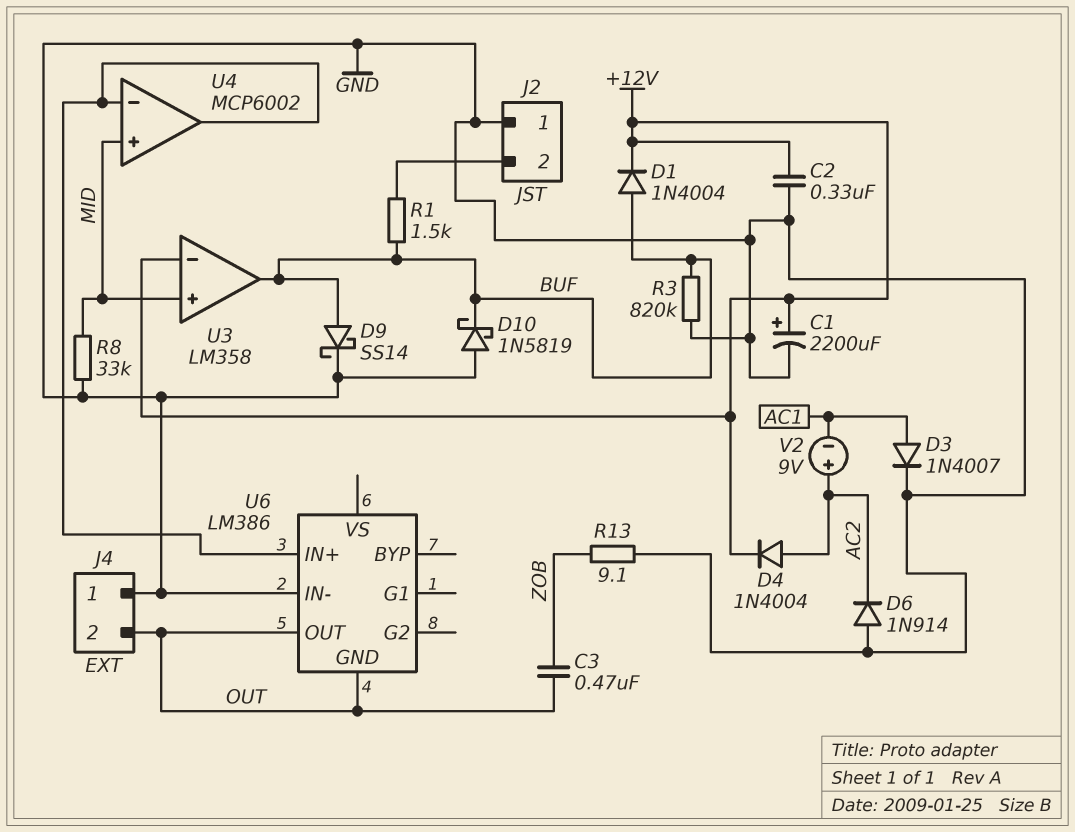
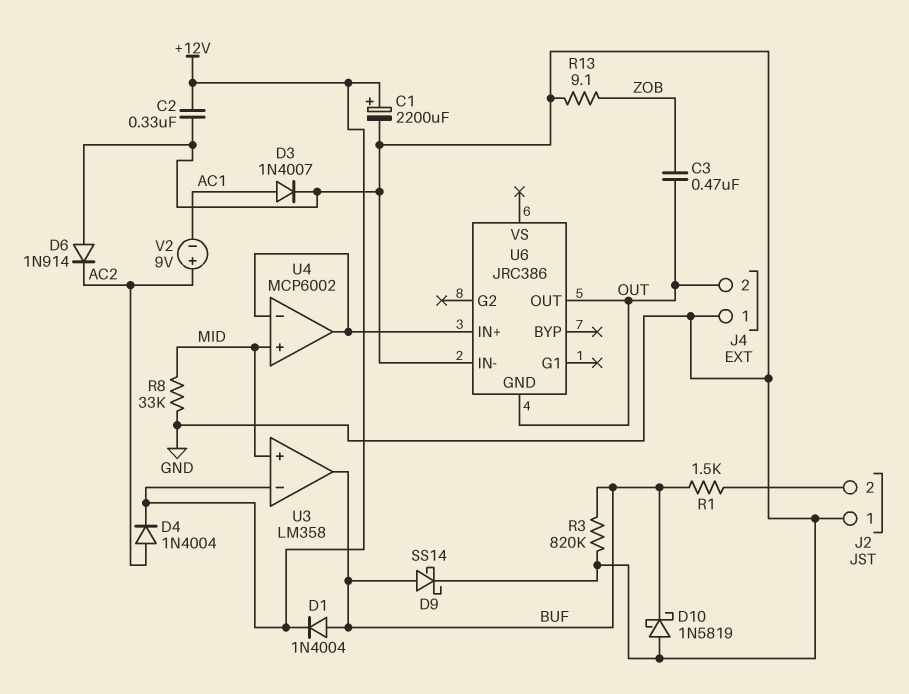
U6: LM386 -> JRC386

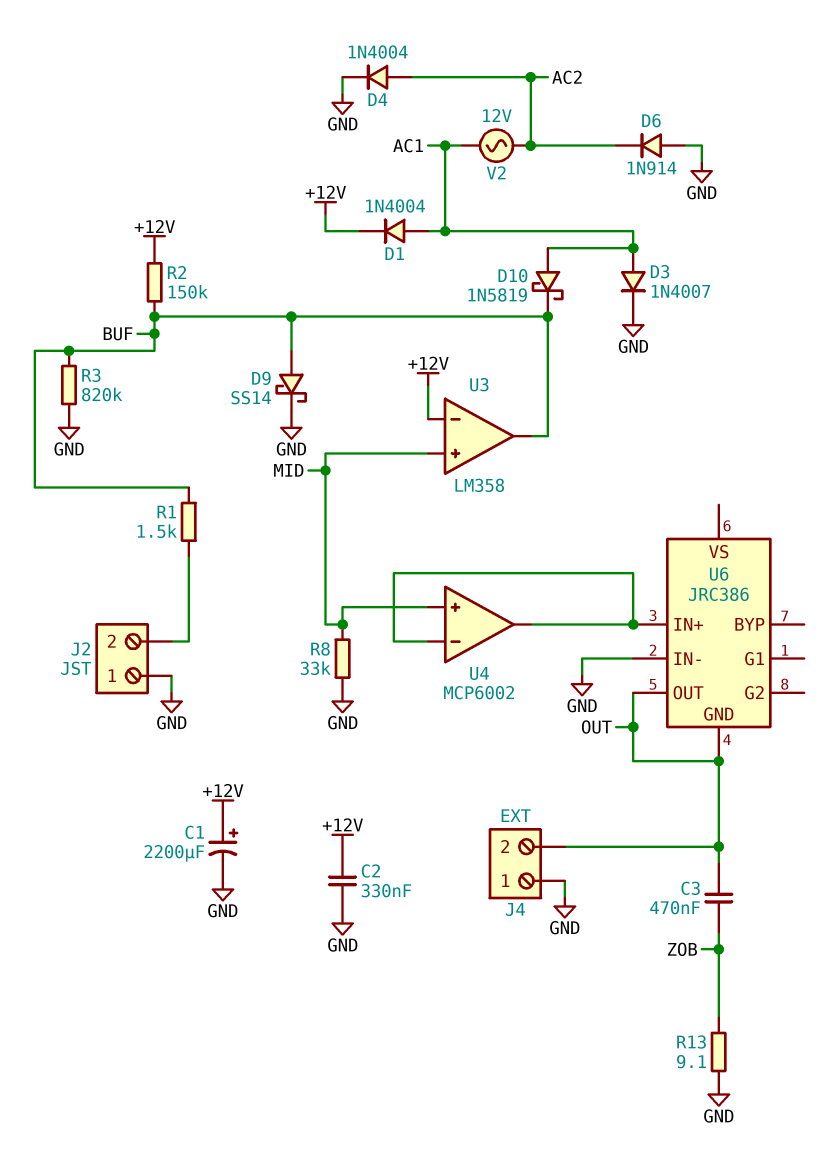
D1: diode 1N4004 (A BUF, K +12V) -> diode 1N4004 (A AC1, K +12V)
D4: diode 1N4004 (A AC2, K +12V) -> diode 1N4004 (A AC2, K GND)
D10: schottky 1N5819 (A GND, K BUF) -> schottky 1N5819 (A AC1, K BUF)
R2: none -> 150k (+12V, BUF)
V2: 9V (plus AC2, minus AC1) -> AC 12V (AC1, AC2)

